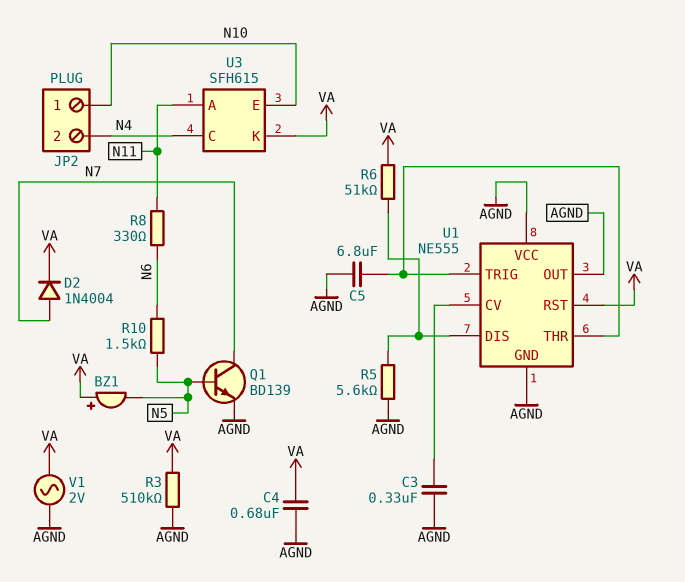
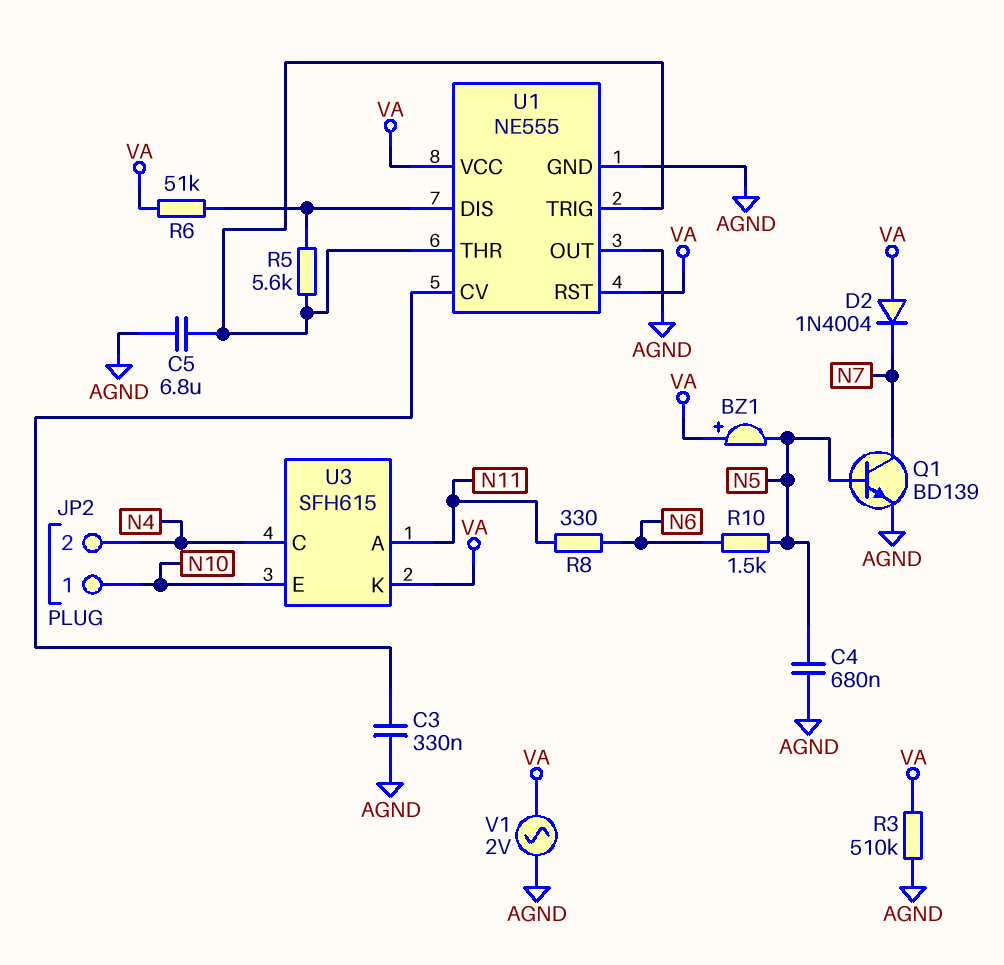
C4: 680nF (AGND, VA) -> 680nF (AGND, N5)
D2: diode 1N4004 (A N7, K VA) -> diode 1N4004 (A VA, K N7)
R5: 5.6k (AGND, U1/DIS) -> 5.6k (U1/DIS, U1/THR)
U1 pin VCC: AGND -> VA

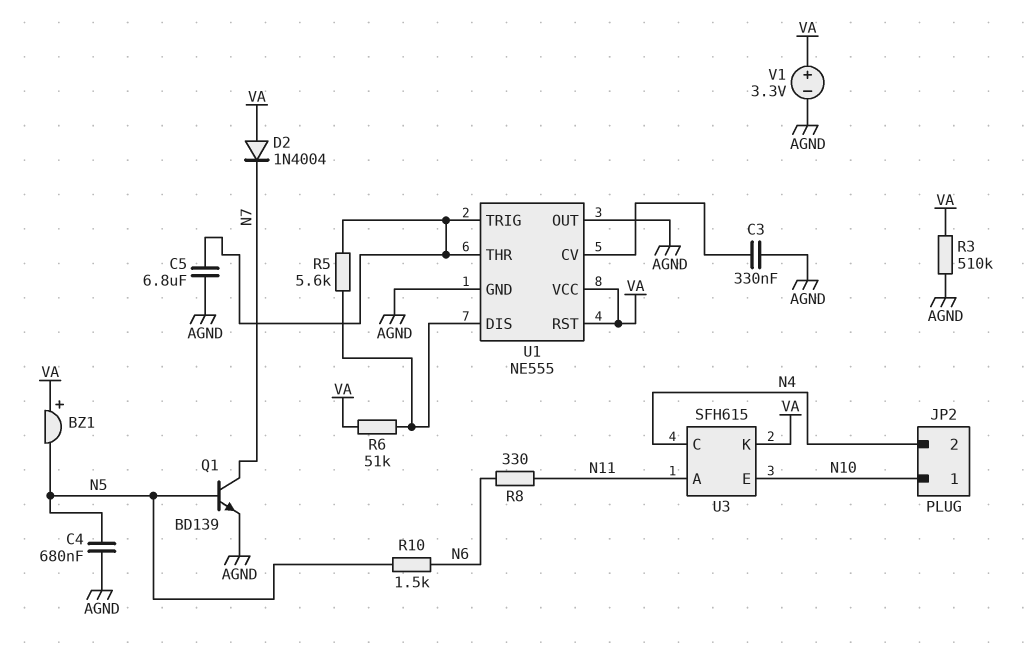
V1: AC 2V (AGND, VA) -> 3.3V (plus VA, minus AGND)

